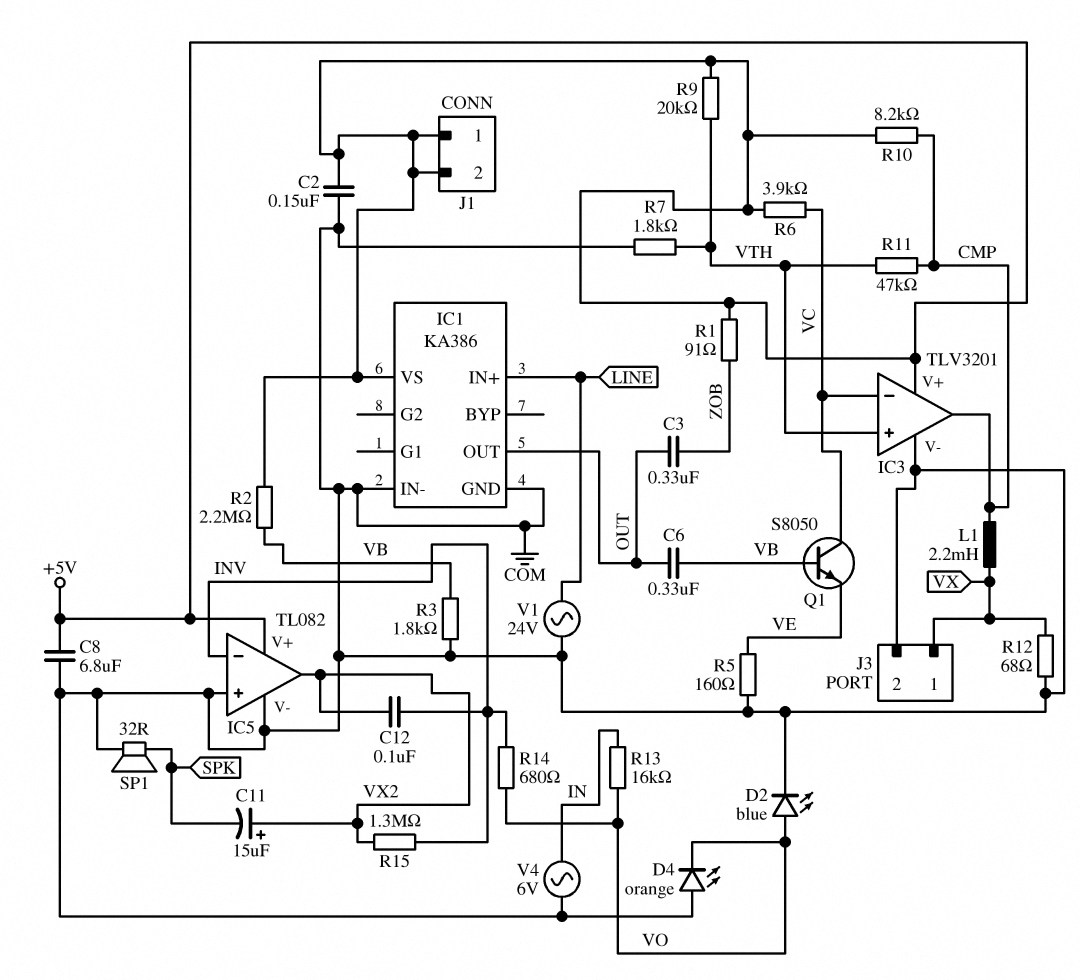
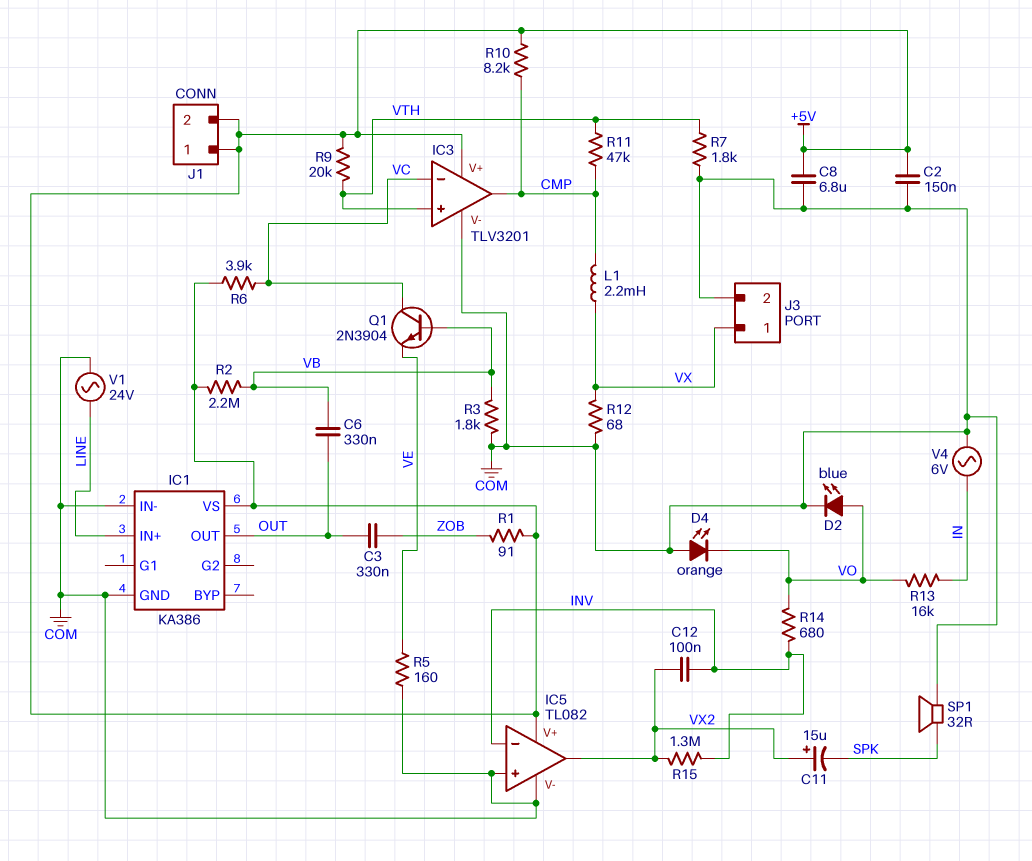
Q1: NPN S8050 (B VB, C VC, E VE) -> NPN 2N3904 (B VB, C VC, E VE)

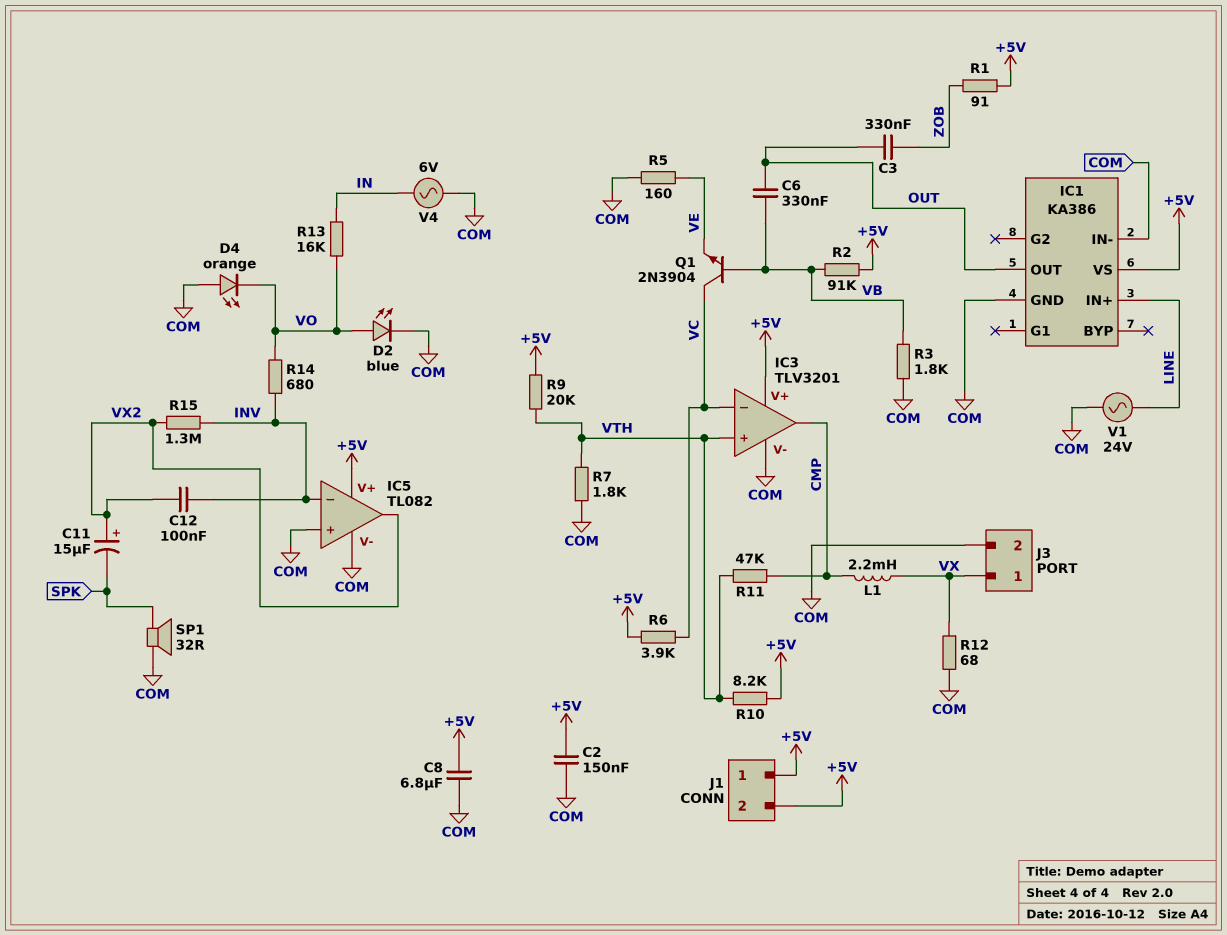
R2: 2.2M (+5V, VB) -> 91k (+5V, VB)
R10: 8.2k (+5V, CMP) -> 8.2k (+5V, VTH)

